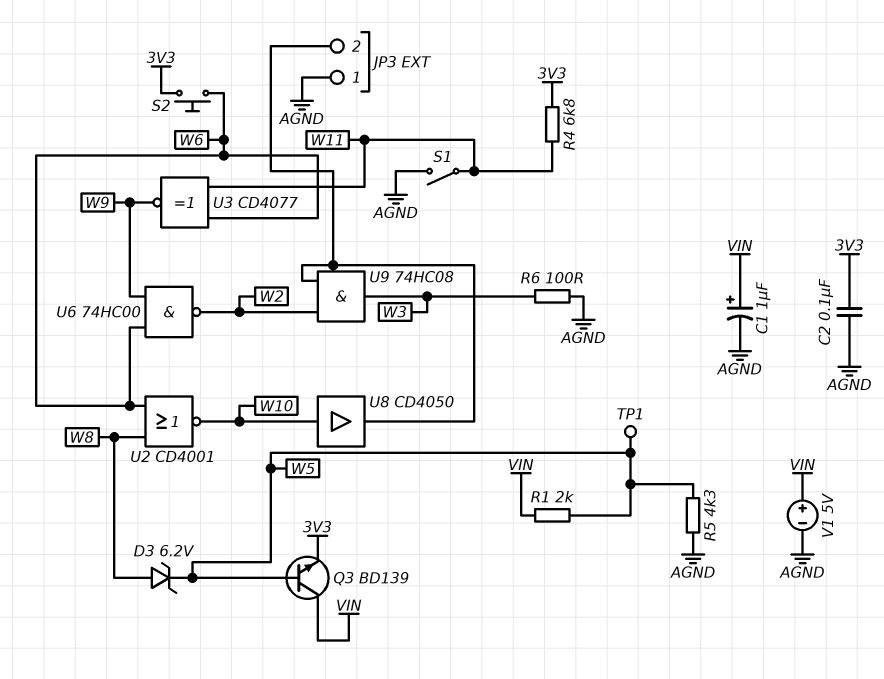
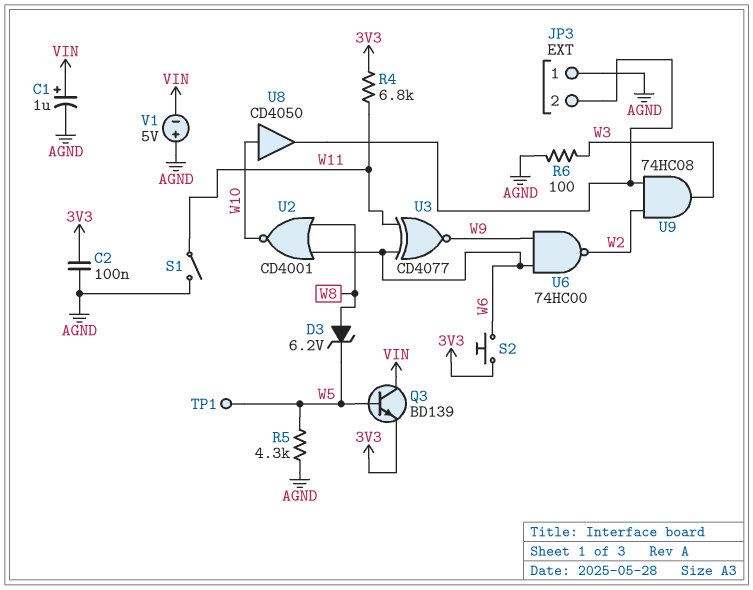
R1: 2k (VIN, W5) -> none
V1: 5V (plus VIN, minus AGND) -> 5V (plus AGND, minus VIN)

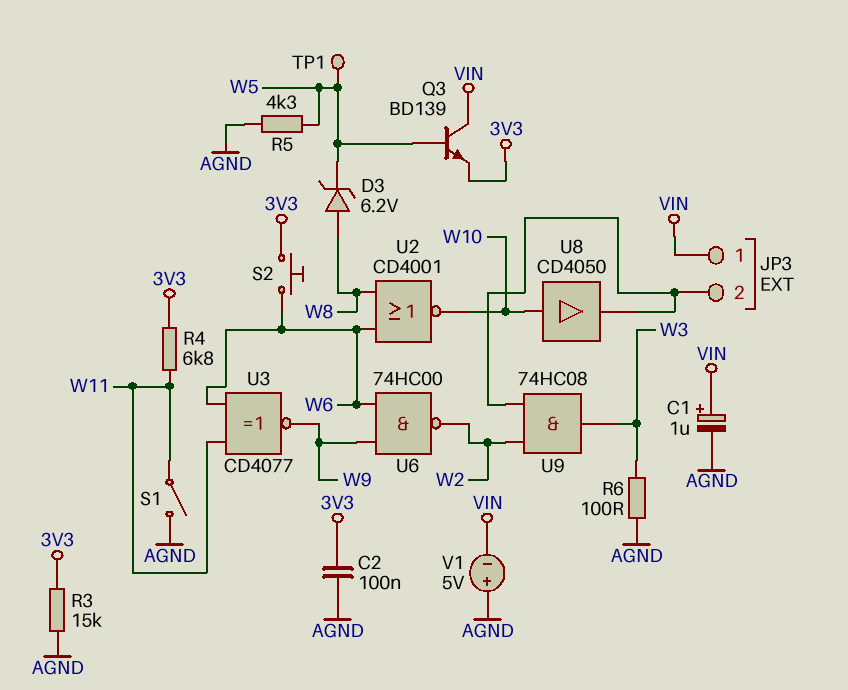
JP3 pin 1: AGND -> VIN
R3: none -> 15k (3V3, AGND)

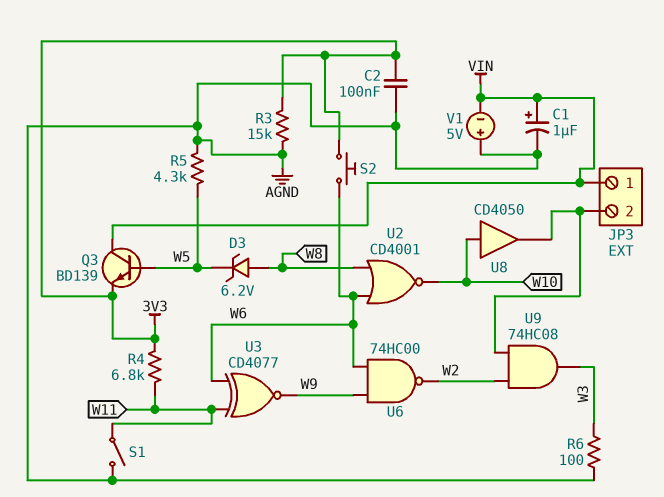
TP1: test point (W5) -> none

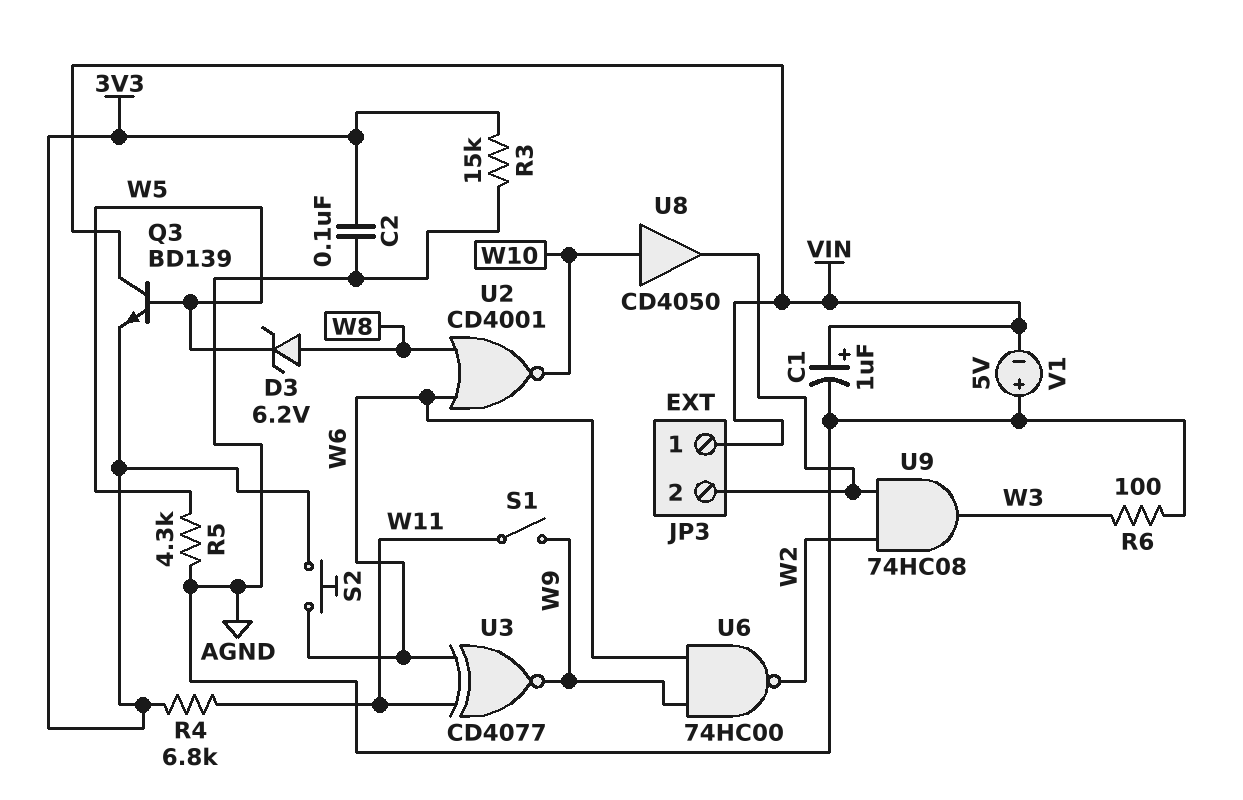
S1: switch (AGND, W11) -> switch (W9, W11)

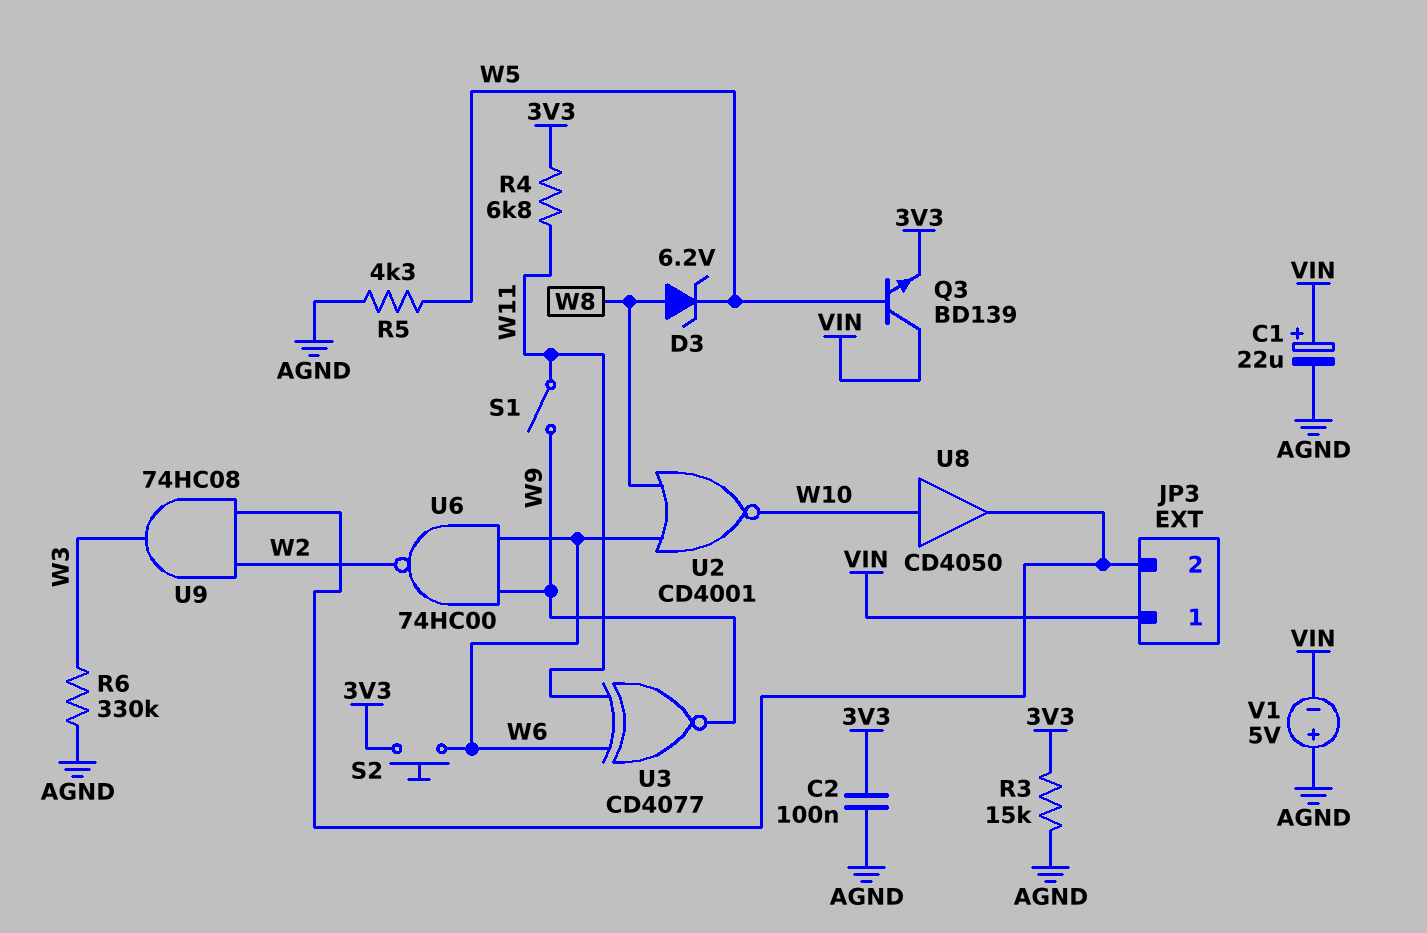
C1: 1uF (plus VIN, minus AGND) -> 22uF (plus VIN, minus AGND)
R6: 100 (AGND, W3) -> 330k (AGND, W3)

